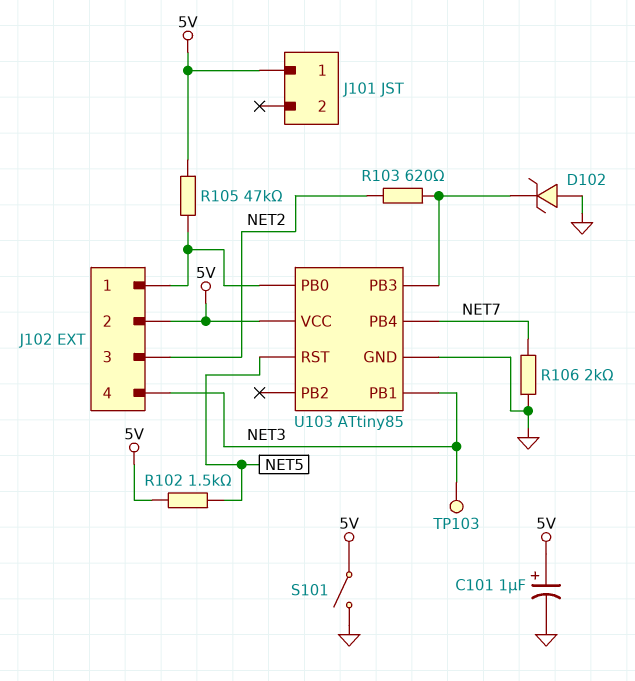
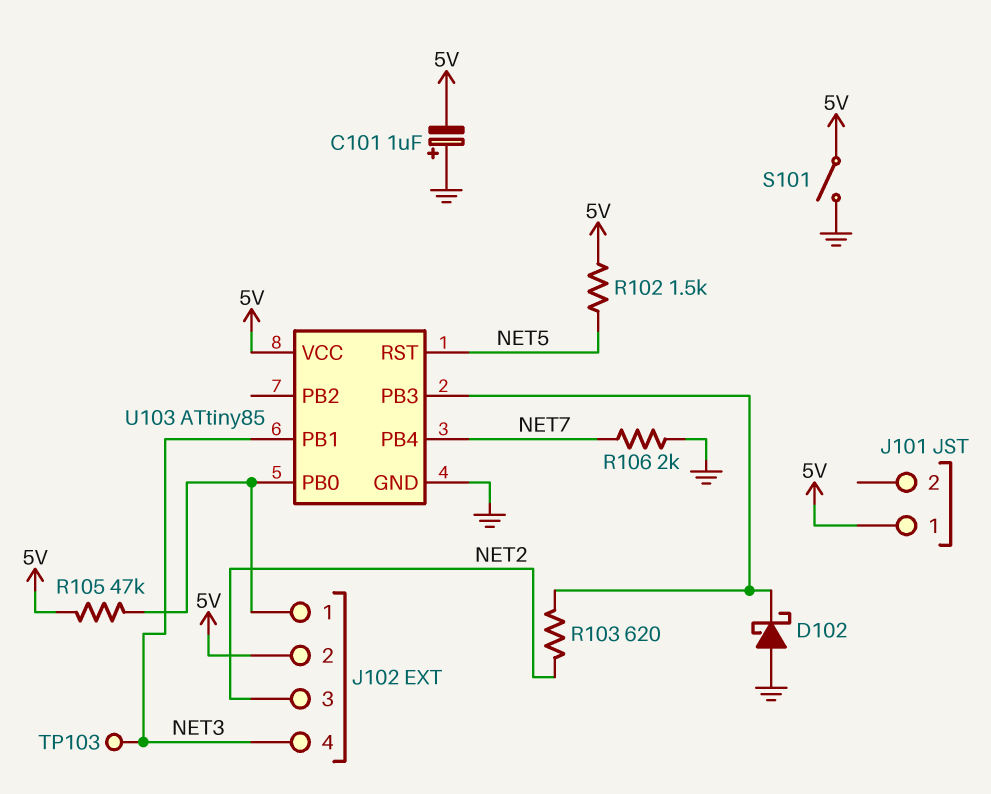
C101: 1uF (plus 5V, minus GND) -> 1uF (plus GND, minus 5V)
D102: zener (A GND, K U103/PB3) -> schottky (A GND, K U103/PB3)

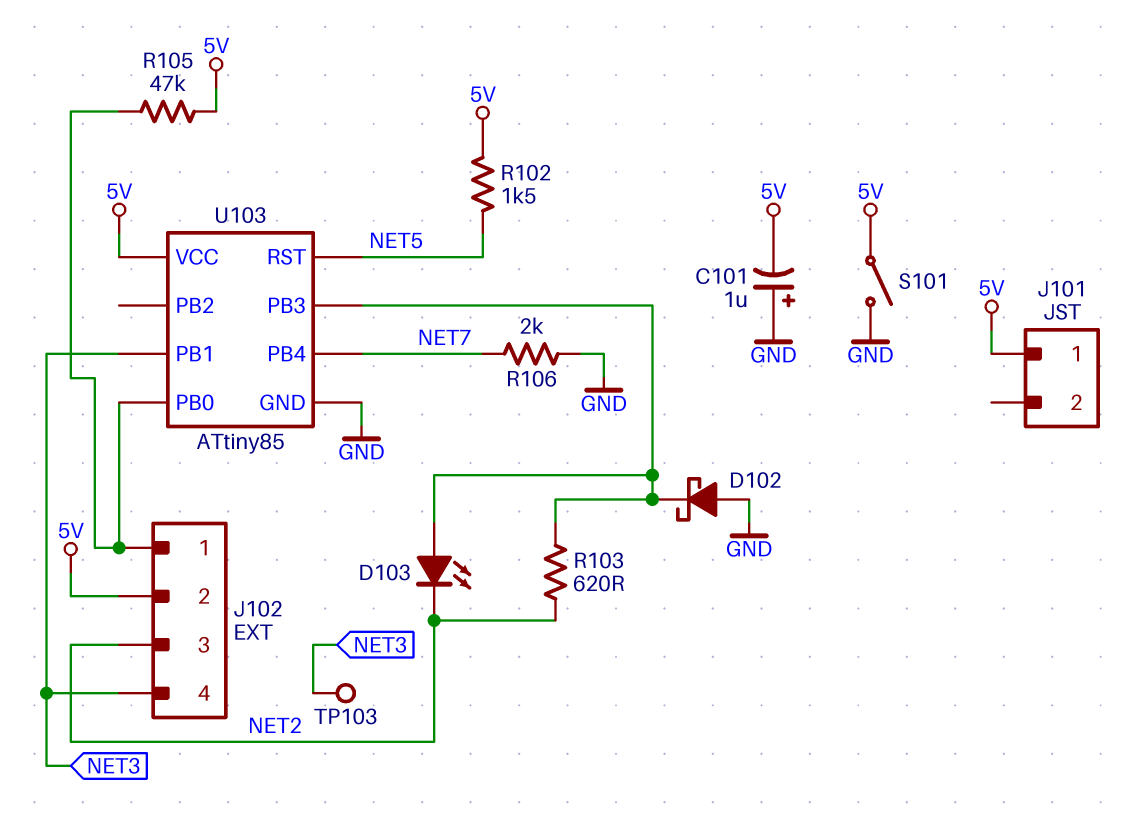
D103: none -> LED (A U103/PB3, K NET2)

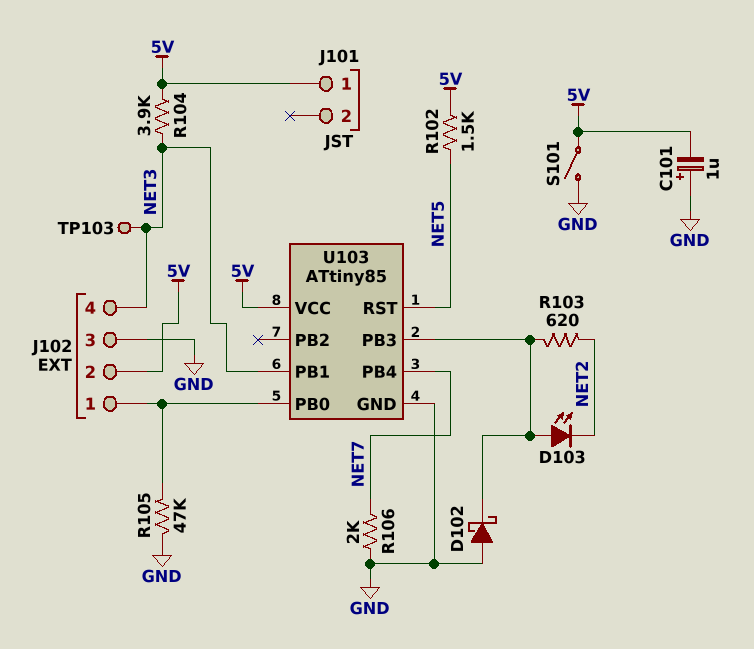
J102 pin 3: NET2 -> GND
R104: none -> 3.9k (5V, NET3)
R105: 47k (5V, J102/1) -> 47k (GND, J102/1)

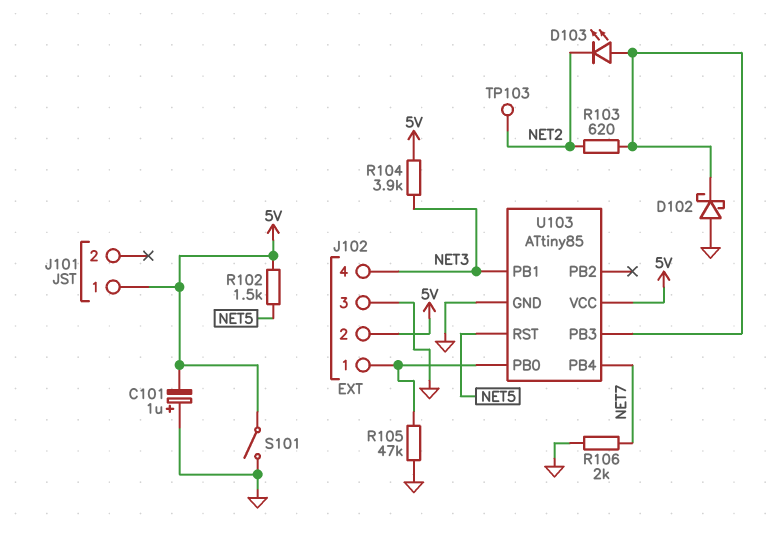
TP103: test point (NET3) -> test point (NET2)

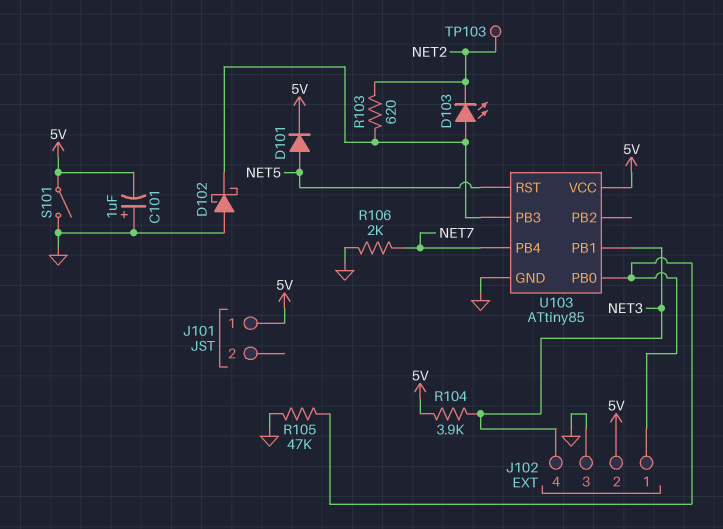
D101: none -> diode (A NET5, K 5V)
R102: 1.5k (5V, NET5) -> none

